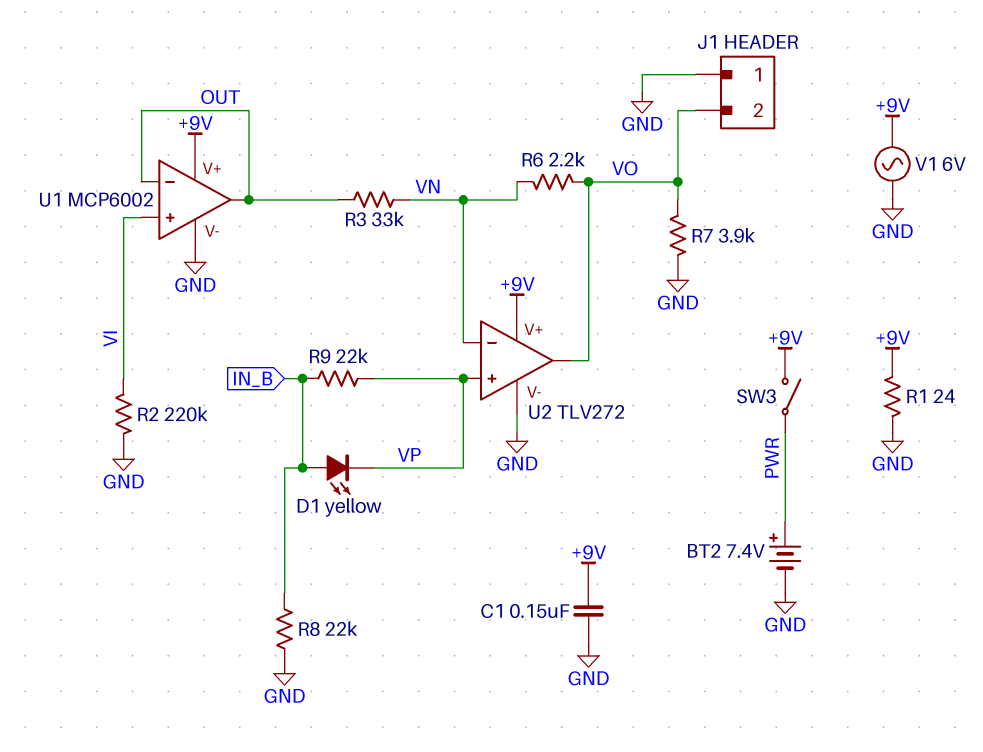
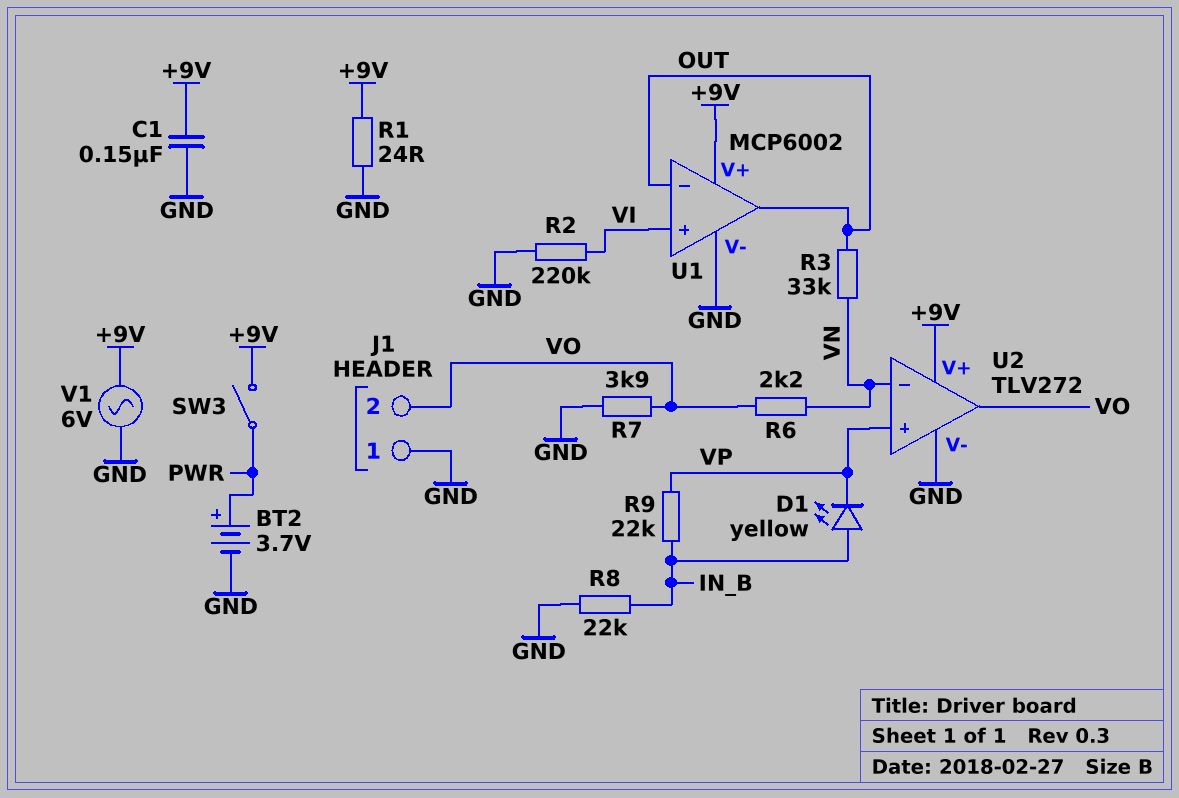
BT2: 7.4V (plus PWR, minus GND) -> 3.7V (plus PWR, minus GND)

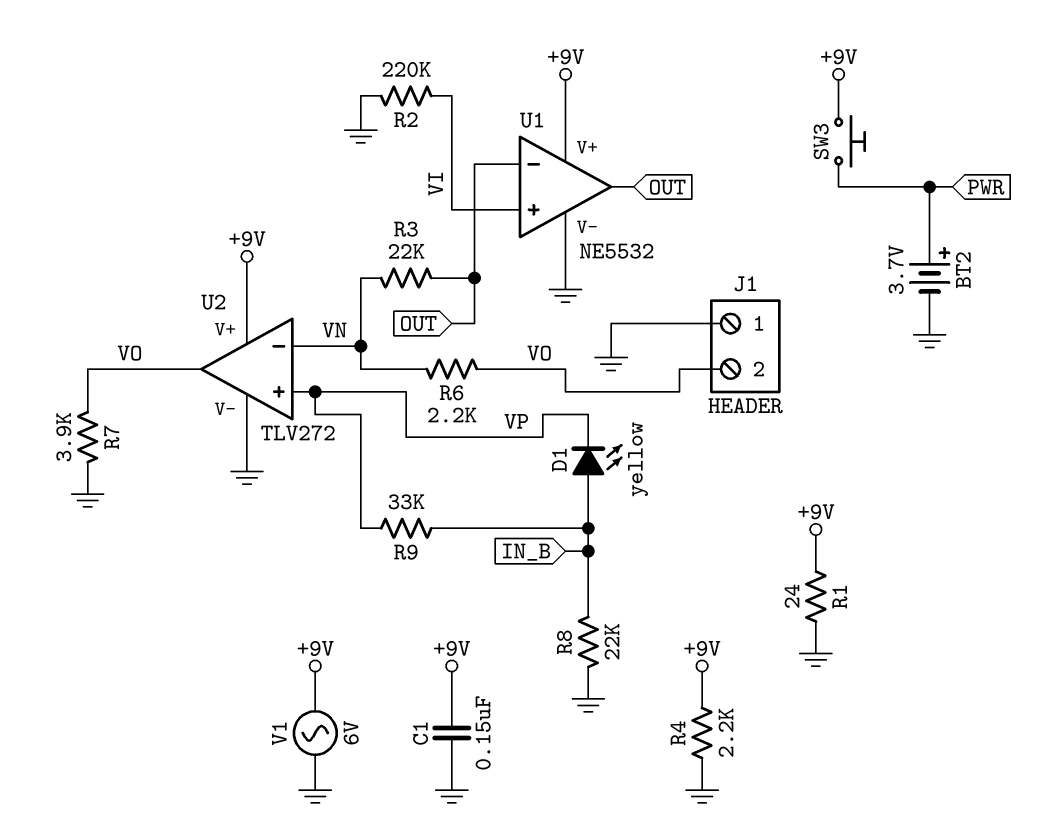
R3: 33k (OUT, VN) -> 22k (OUT, VN)
R4: none -> 2.2k (+9V, GND)
R9: 22k (IN_B, VP) -> 33k (IN_B, VP)
SW3: switch (+9V, PWR) -> button (+9V, PWR)
U1: MCP6002 -> NE5532

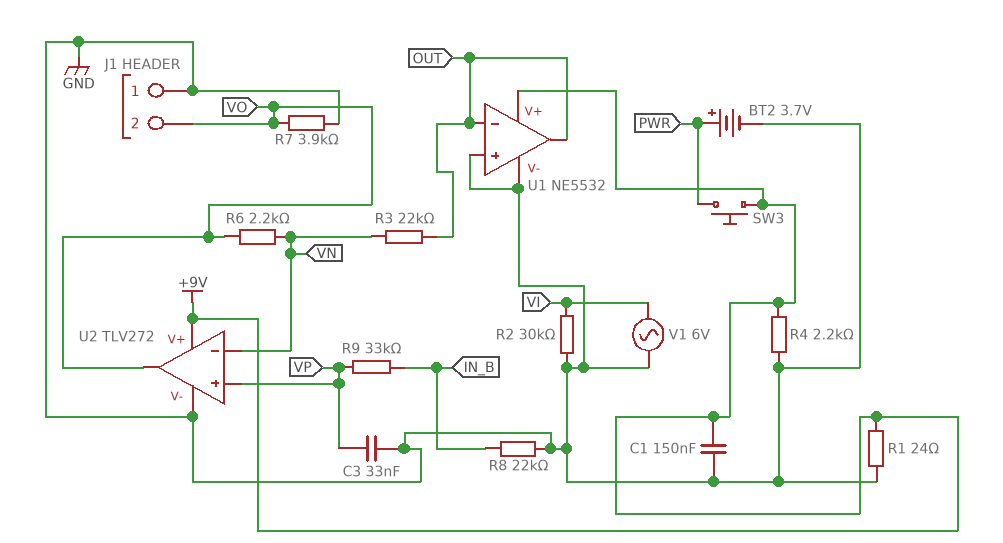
C3: none -> 33nF (GND, VP)
D1: LED yellow (A IN_B, K VP) -> none
R2: 220k (GND, VI) -> 30k (GND, VI)
U1 pin in+: VI -> GND
V1: AC 6V (+9V, GND) -> AC 6V (GND, VI)

